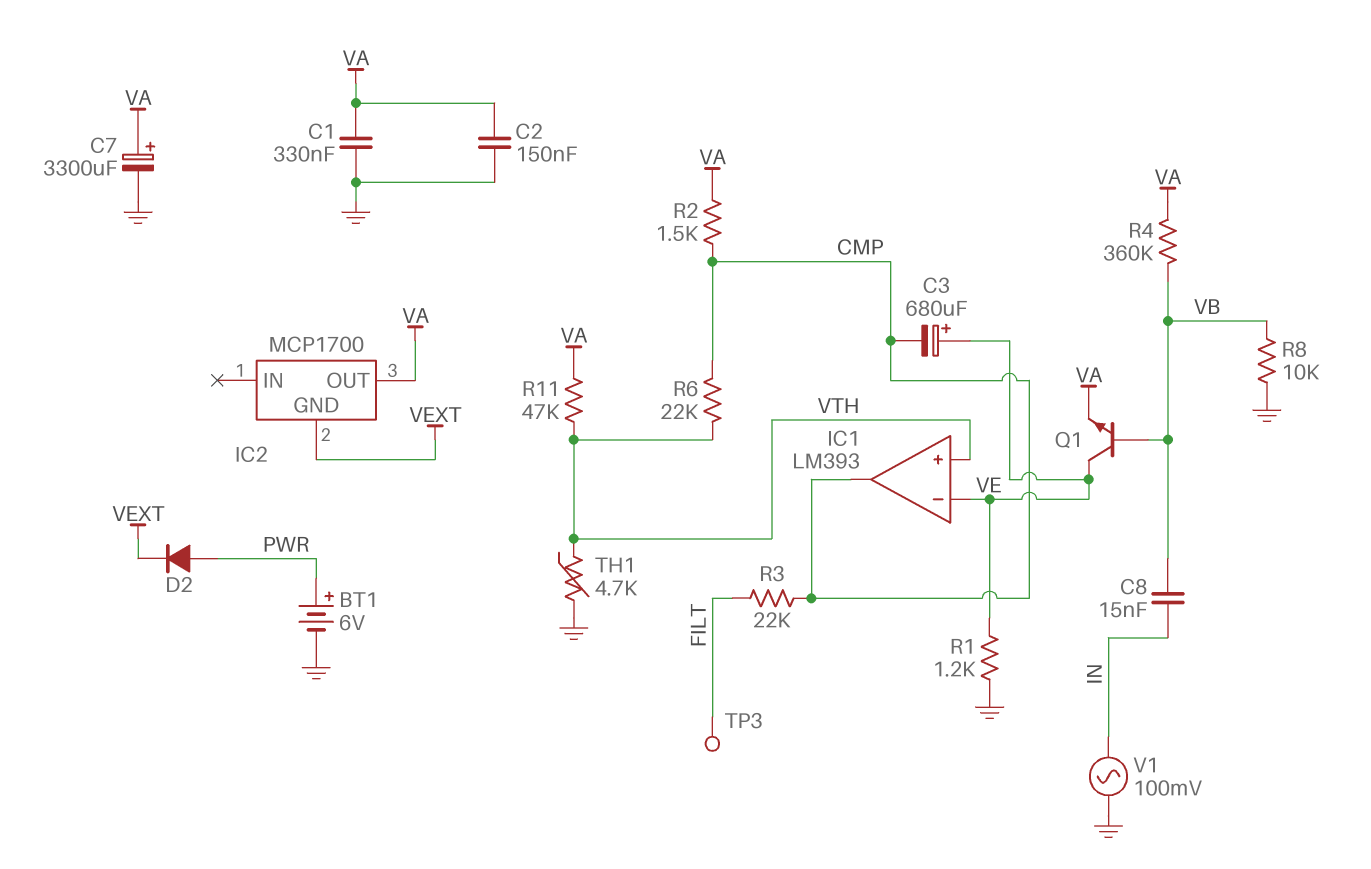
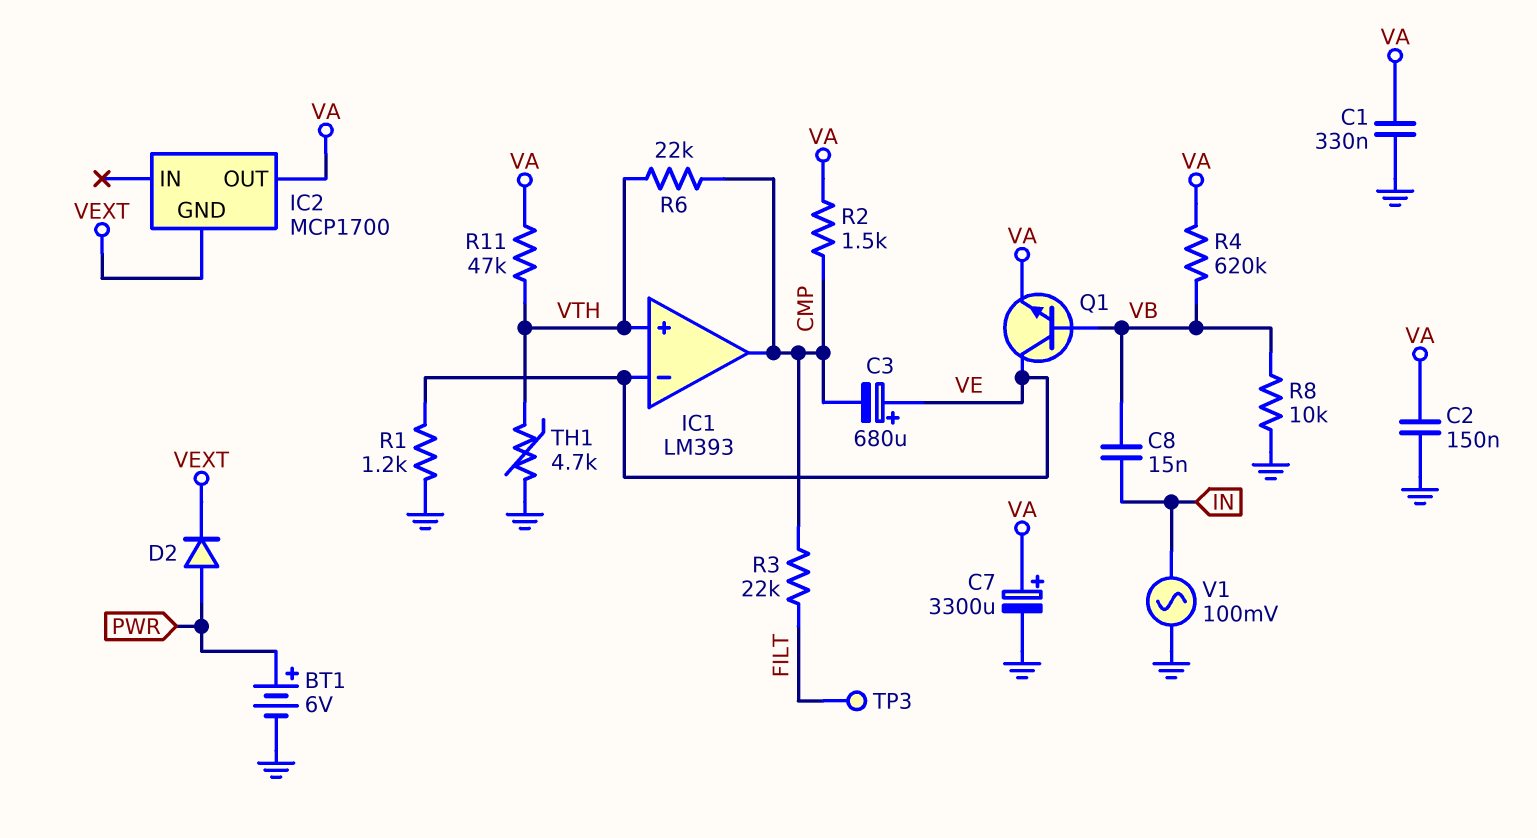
R4: 360k (VA, VB) -> 620k (VA, VB)

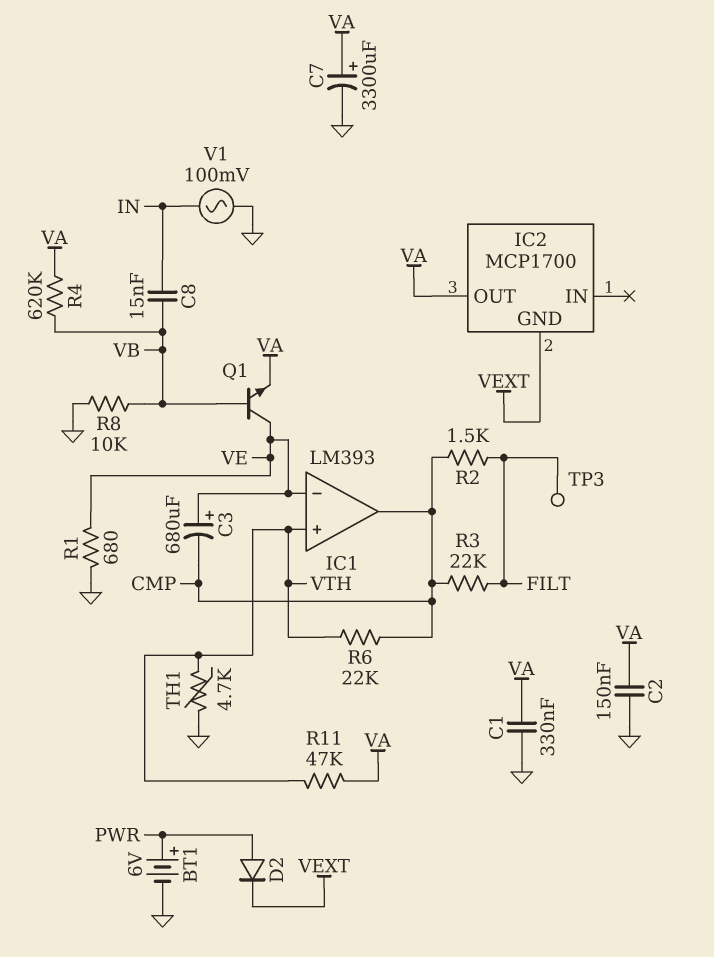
R1: 1.2k (GND, VE) -> 680 (GND, VE)
R2: 1.5k (CMP, VA) -> 1.5k (CMP, FILT)

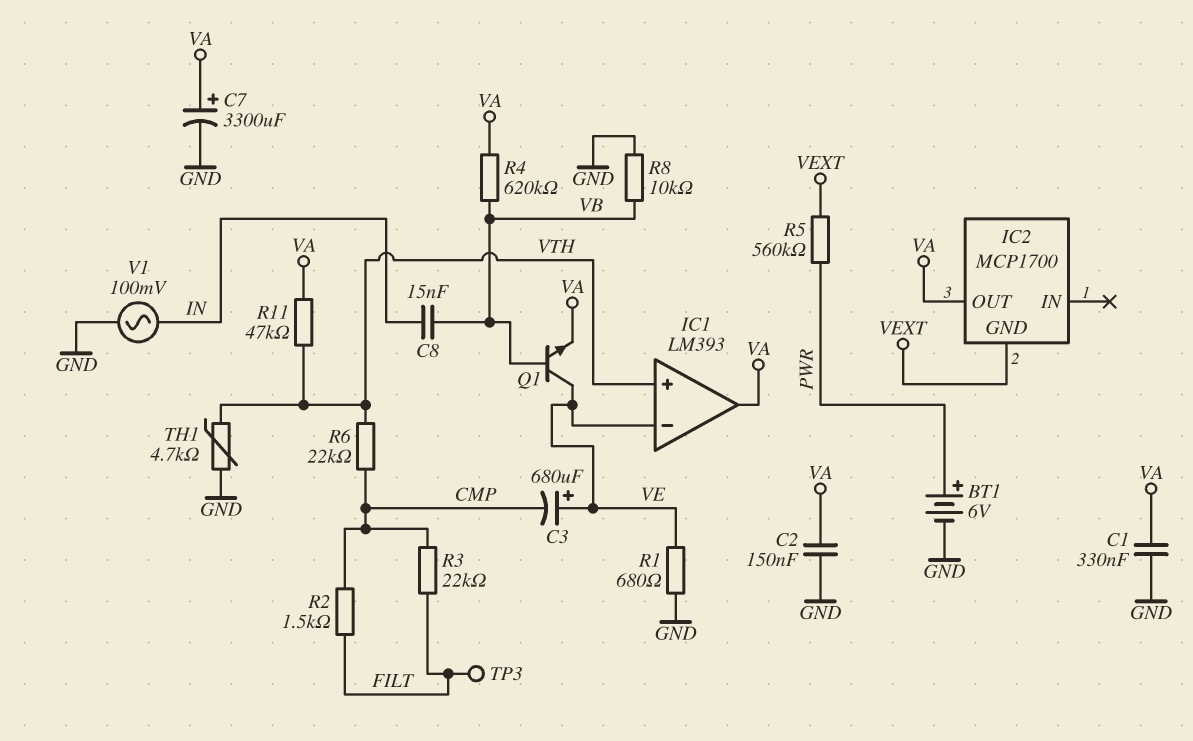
D2: diode (A PWR, K VEXT) -> none
IC1 pin out: CMP -> VA
R5: none -> 560k (PWR, VEXT)

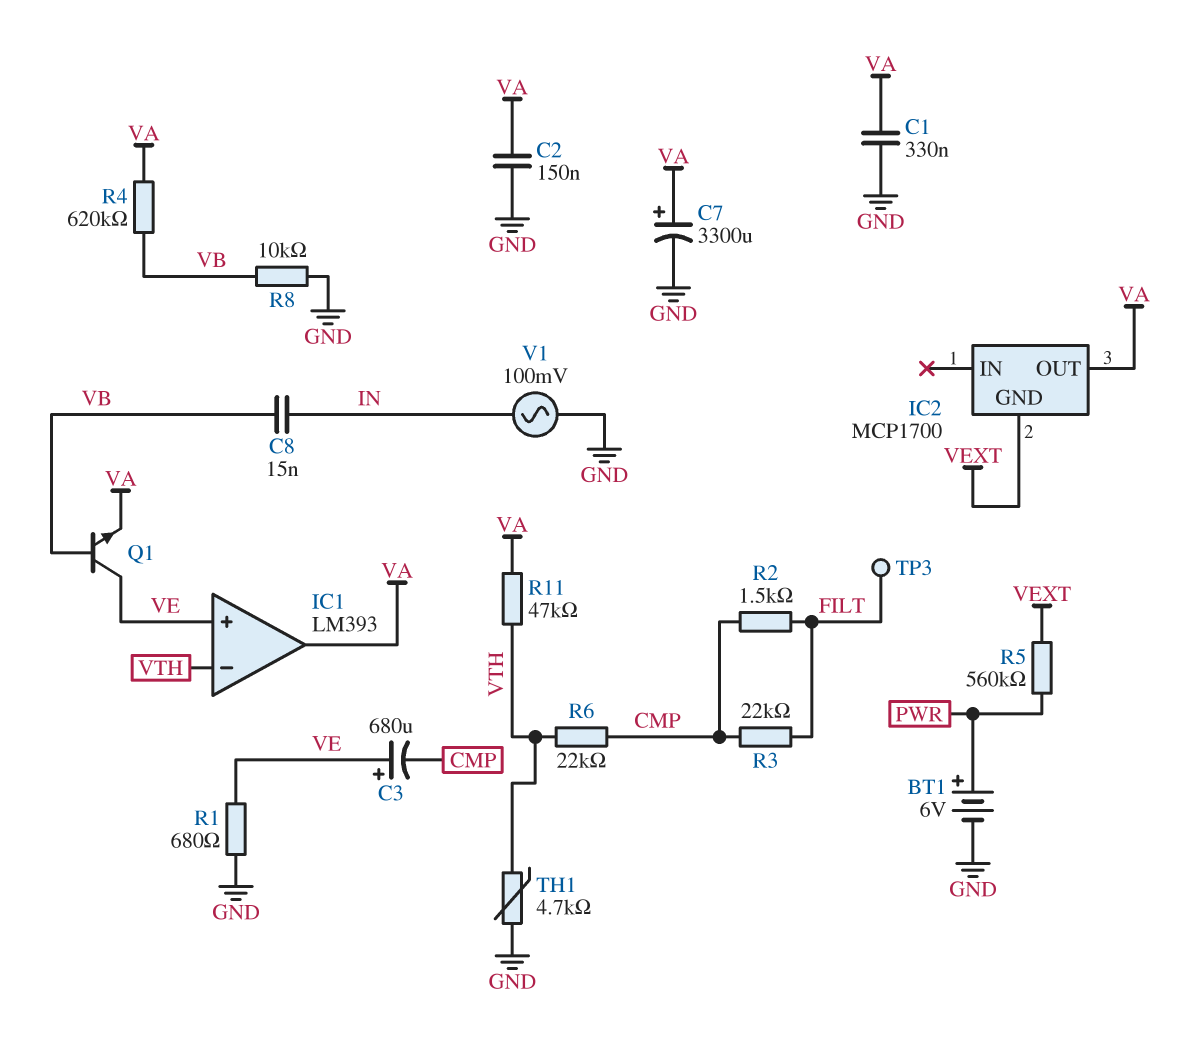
IC1 pin in+: VTH -> VE
IC1 pin in-: VE -> VTH

